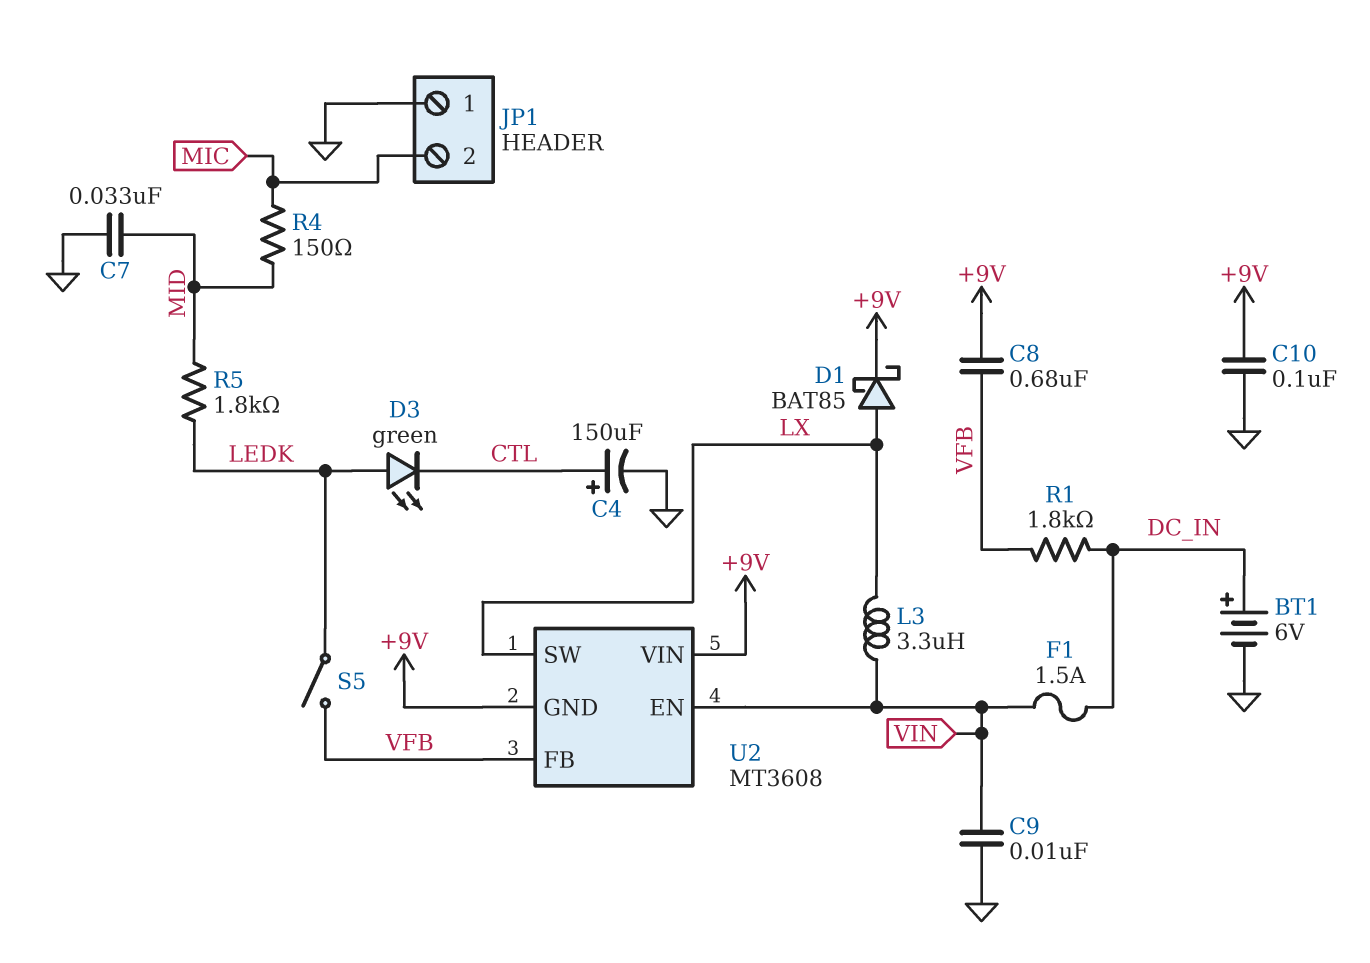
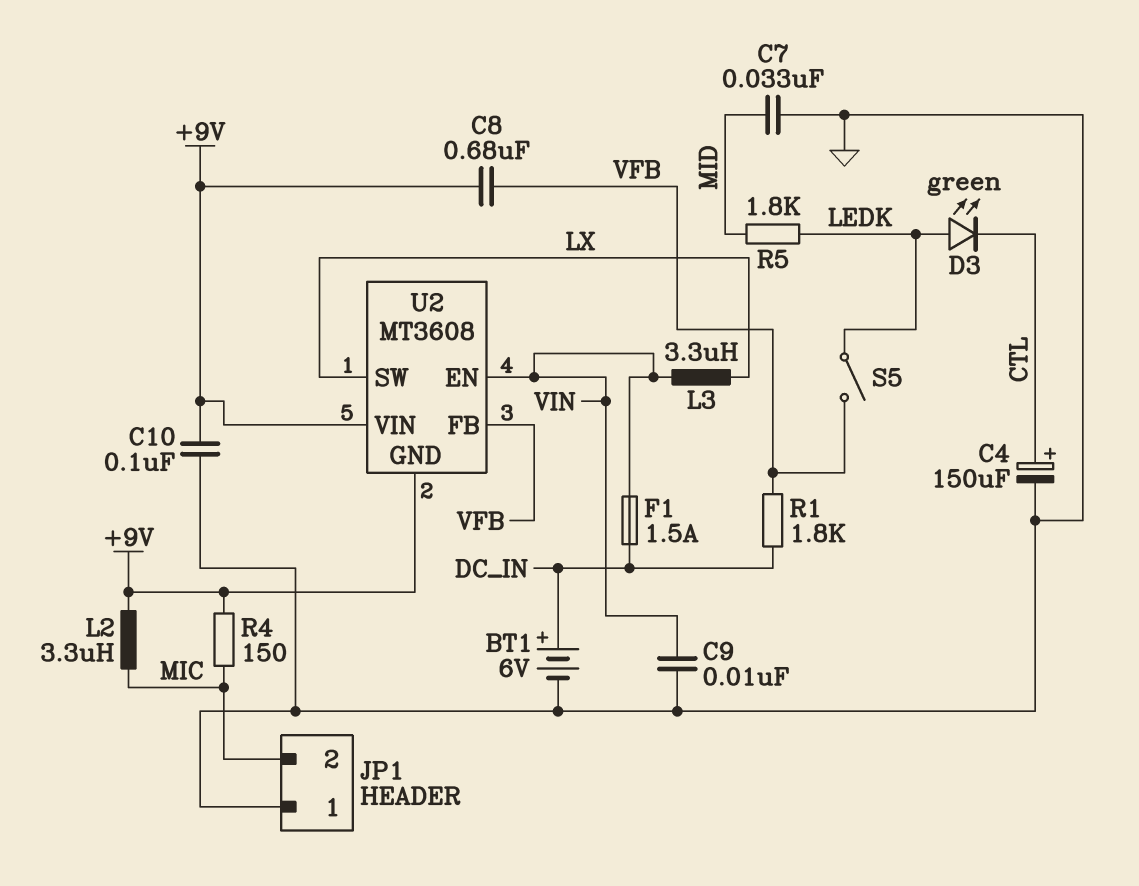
D1: schottky BAT85 (A LX, K +9V) -> none
L2: none -> 3.3uH (+9V, MIC)
R4: 150 (MIC, MID) -> 150 (+9V, MIC)

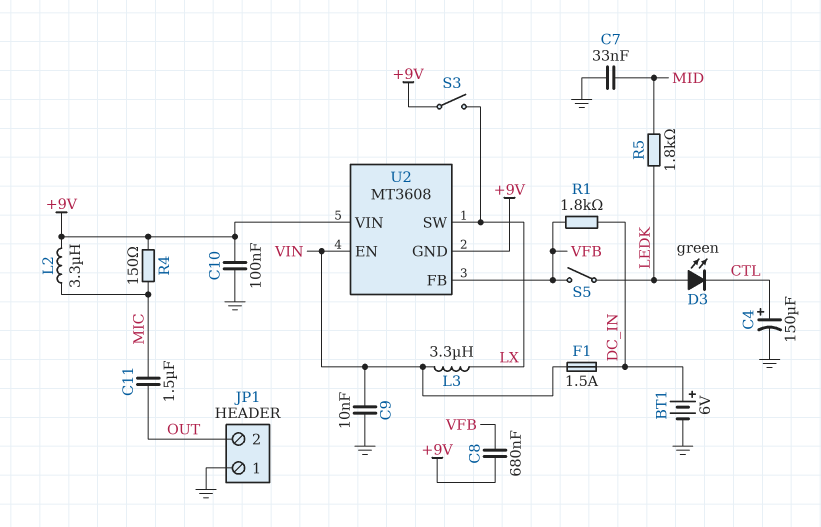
C11: none -> 1.5uF (MIC, OUT)
JP1 pin 2: MIC -> OUT
S3: none -> switch (+9V, LX)

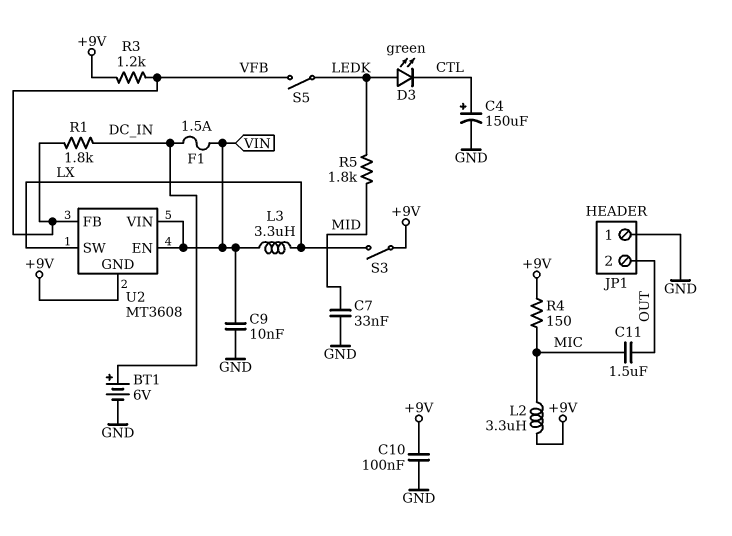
C8: 680nF (+9V, VFB) -> none
R3: none -> 1.2k (+9V, VFB)
U2 pin VIN: +9V -> VIN

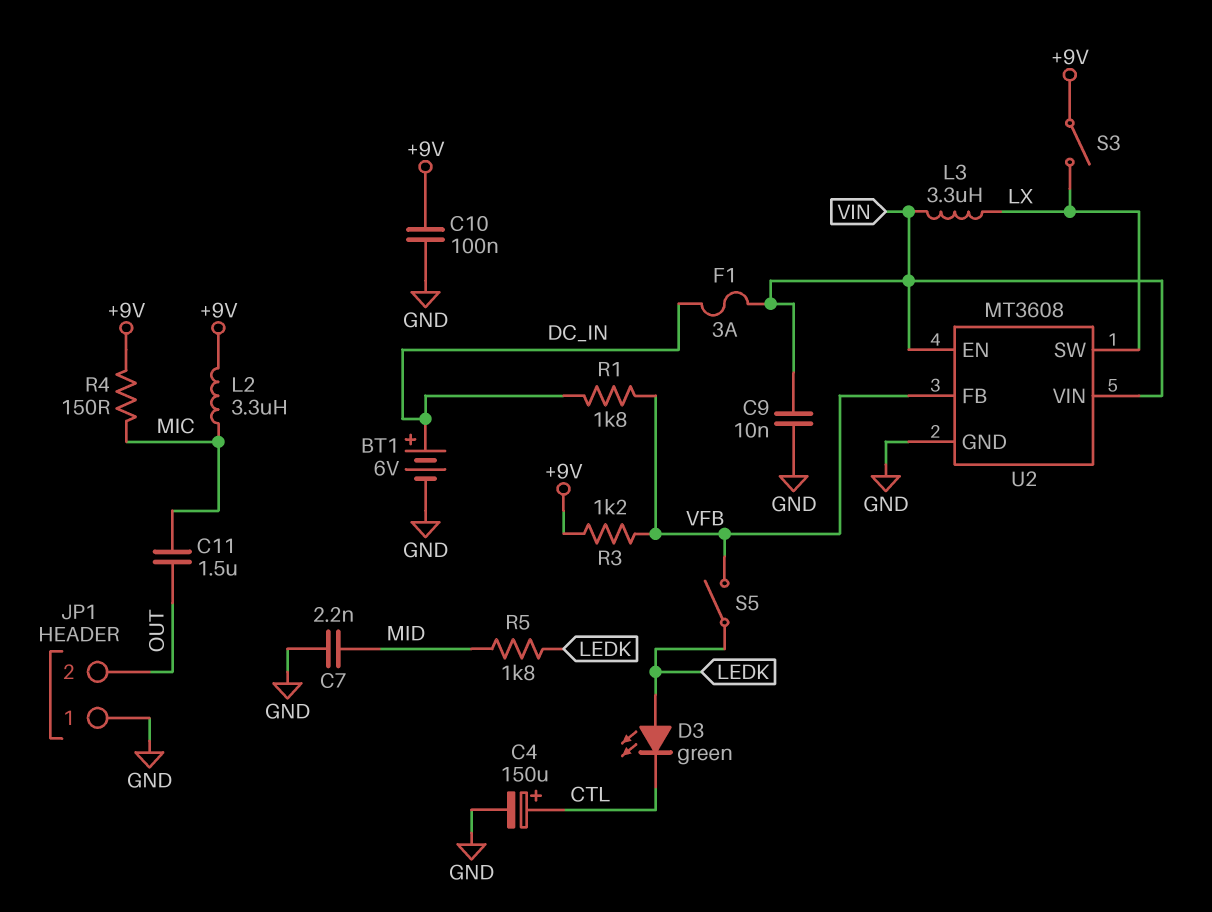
C7: 33nF (GND, MID) -> 2.2nF (GND, MID)
F1: 1.5A (DC_IN, VIN) -> 3A (DC_IN, VIN)
U2 pin GND: +9V -> GND

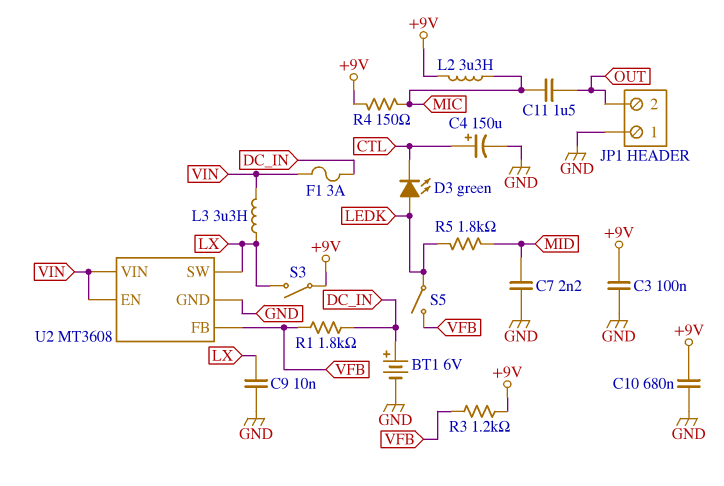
C3: none -> 100nF (+9V, GND)
C9: 10nF (GND, VIN) -> 10nF (GND, LX)
C10: 100nF (+9V, GND) -> 680nF (+9V, GND)

